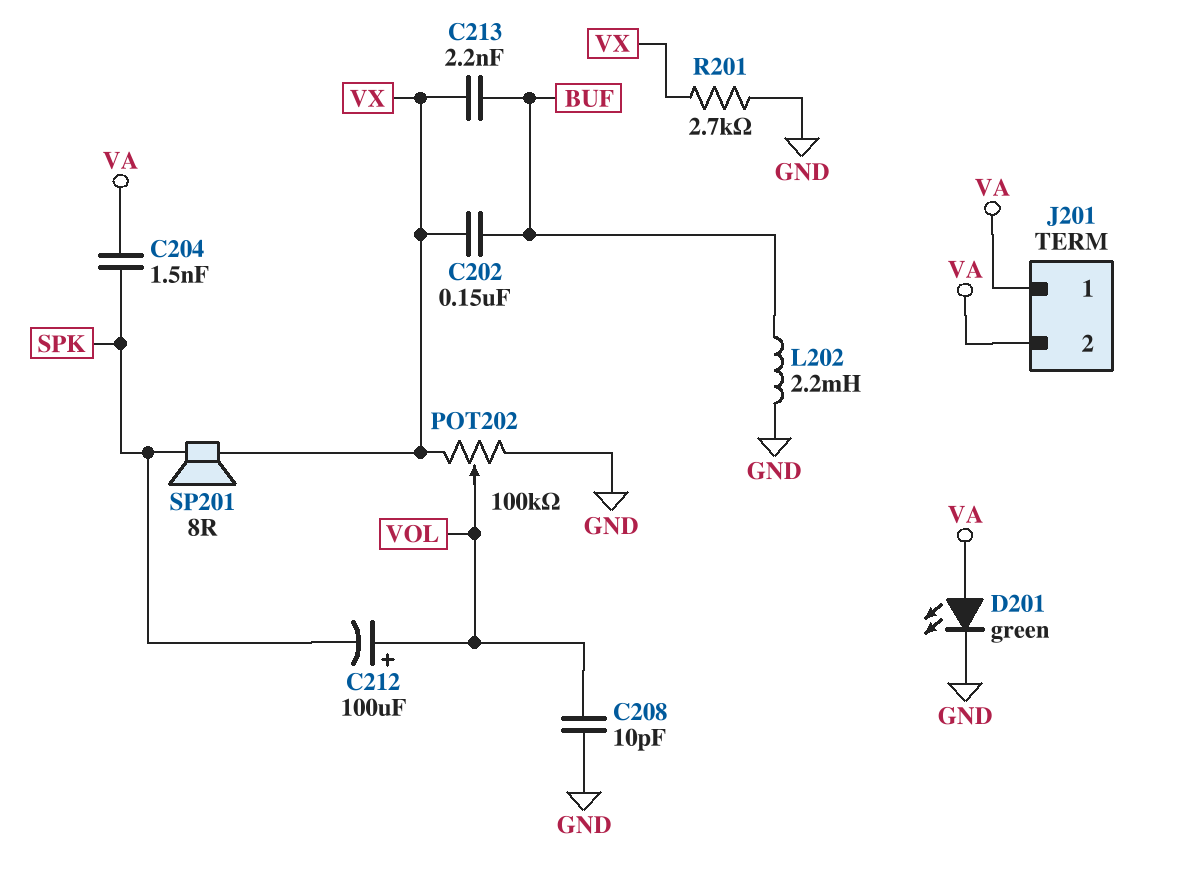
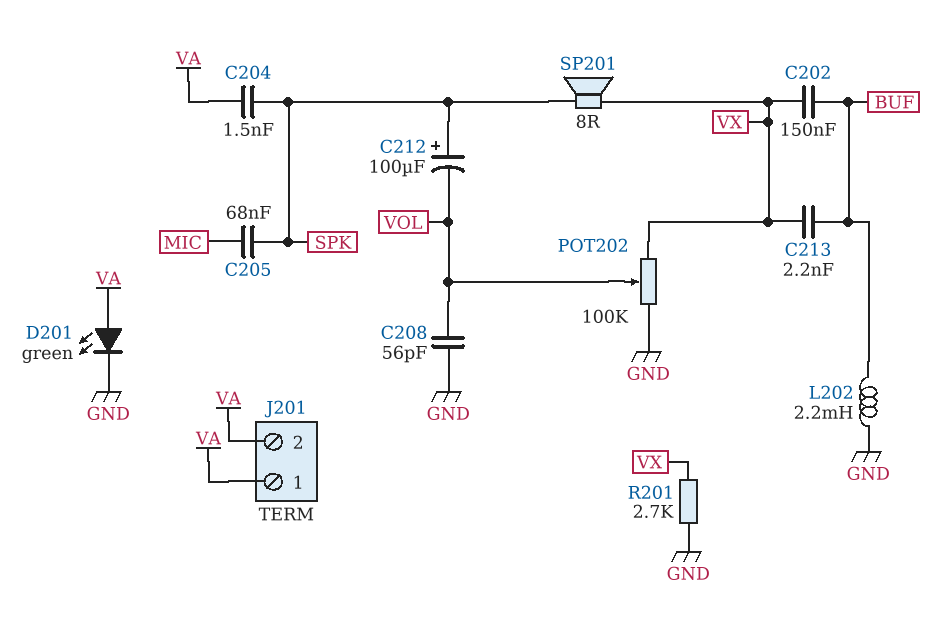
C205: none -> 68nF (MIC, SPK)
C208: 10pF (GND, VOL) -> 56pF (GND, VOL)
C212: 100uF (plus VOL, minus SPK) -> 100uF (plus SPK, minus VOL)

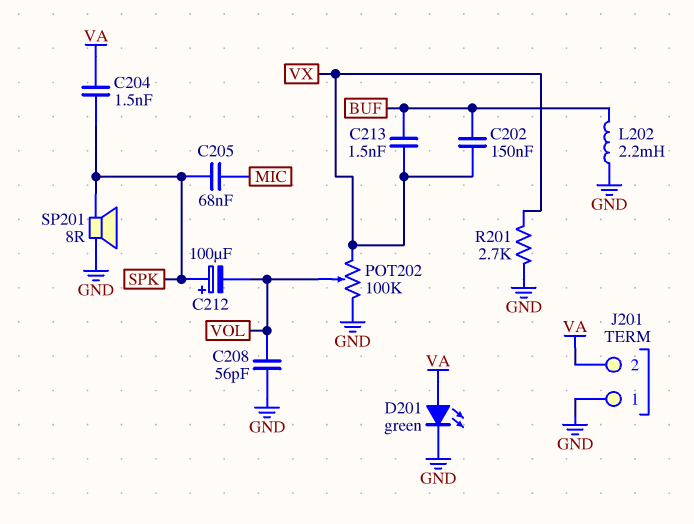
C213: 2.2nF (BUF, VX) -> 1.5nF (BUF, VX)
J201 pin 1: VA -> GND
SP201: speaker 8R (SPK, VX) -> speaker 8R (GND, SPK)

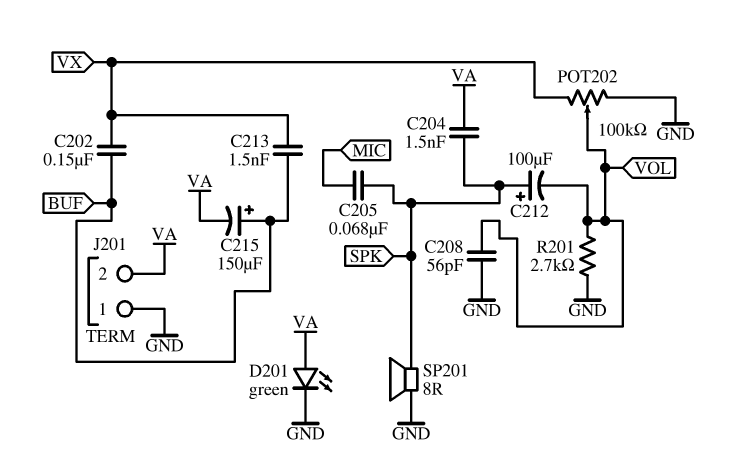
C215: none -> 150uF (plus BUF, minus VA)
L202: 2.2mH (BUF, GND) -> none
R201: 2.7k (GND, VX) -> 2.7k (GND, VOL)

